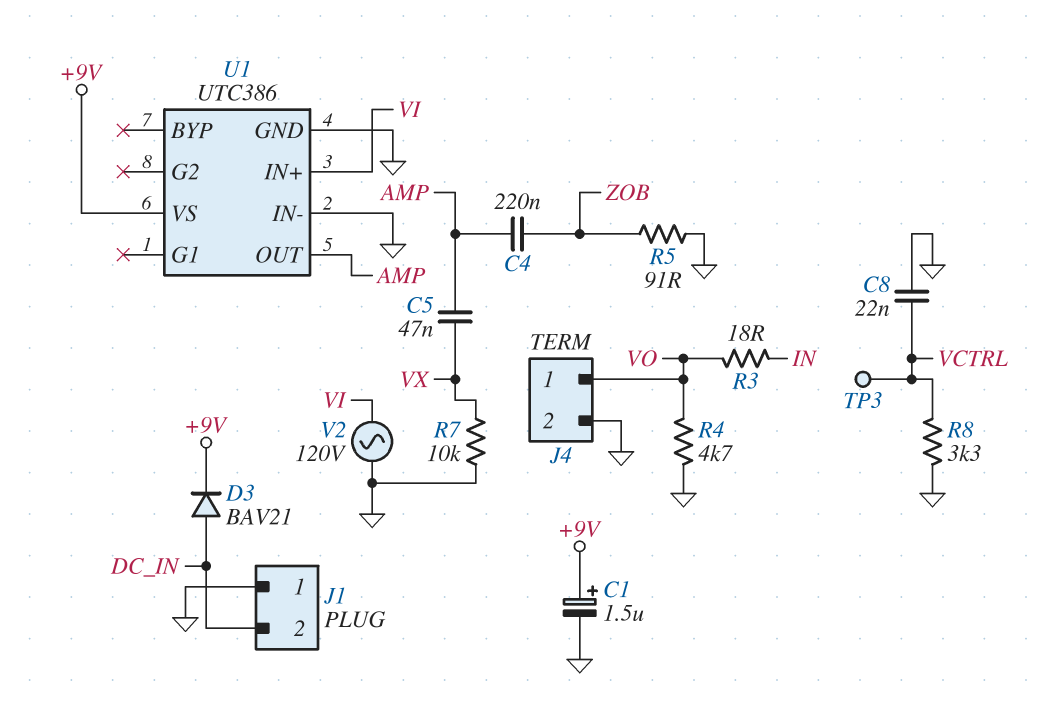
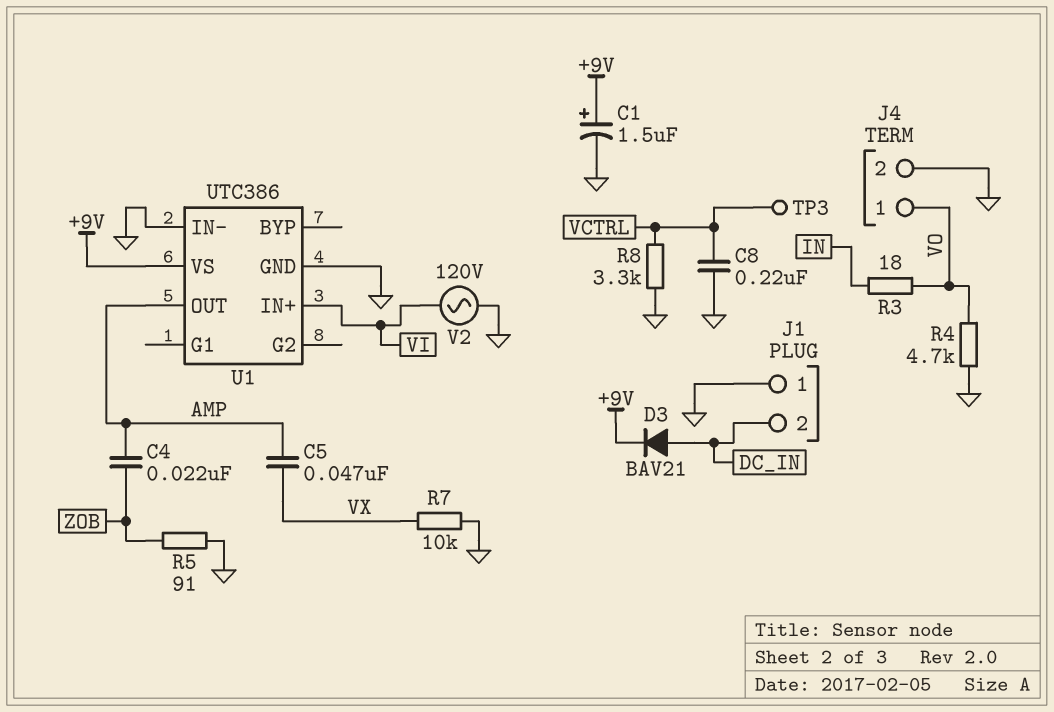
C4: 220nF (AMP, ZOB) -> 22nF (AMP, ZOB)
C8: 22nF (GND, VCTRL) -> 220nF (GND, VCTRL)

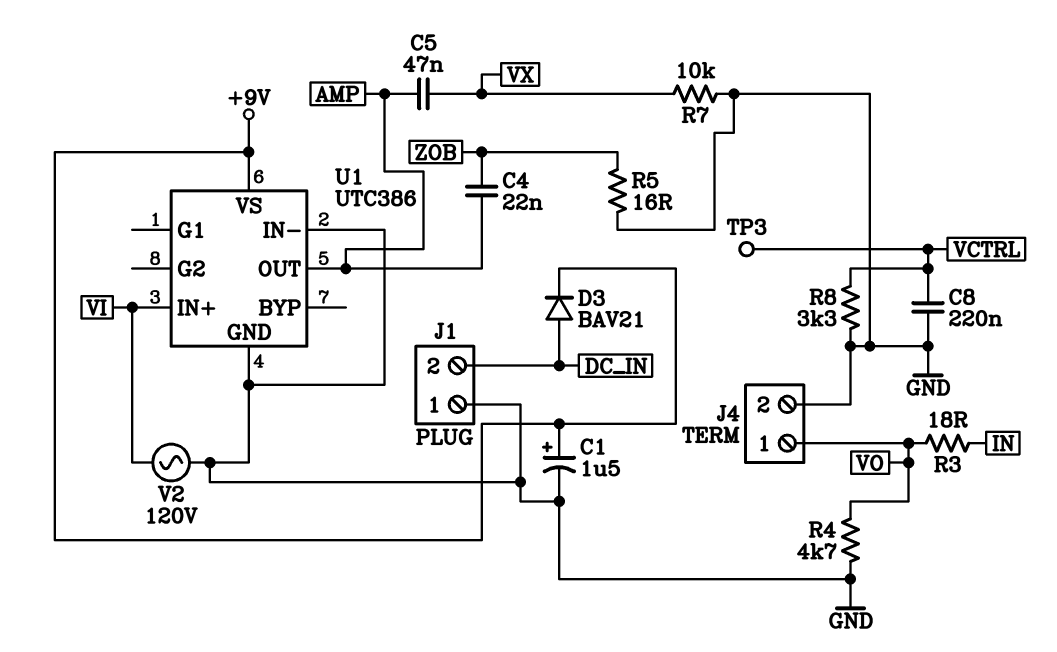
R5: 91 (GND, ZOB) -> 16 (GND, ZOB)

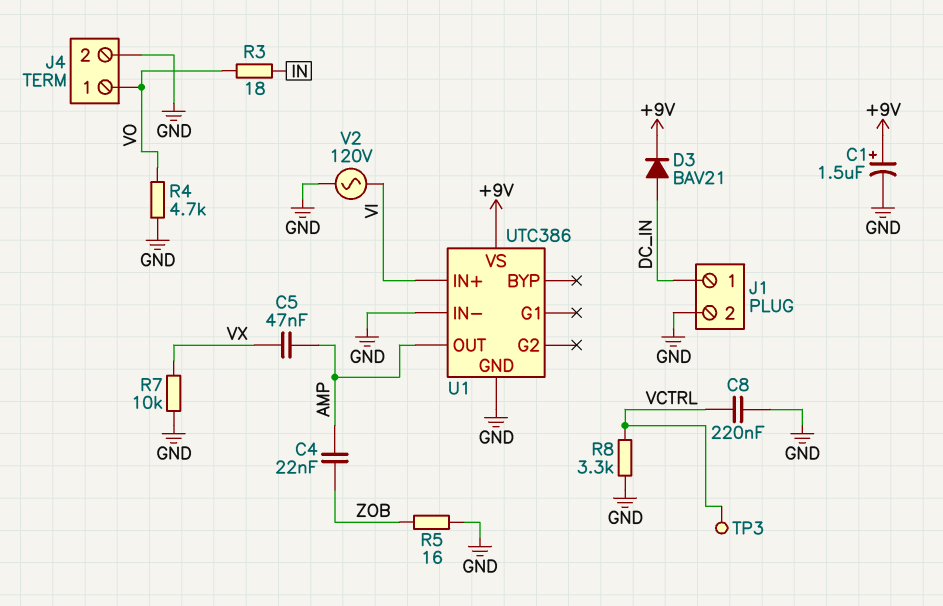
J1 pin 1: GND -> DC_IN
J1 pin 2: DC_IN -> GND

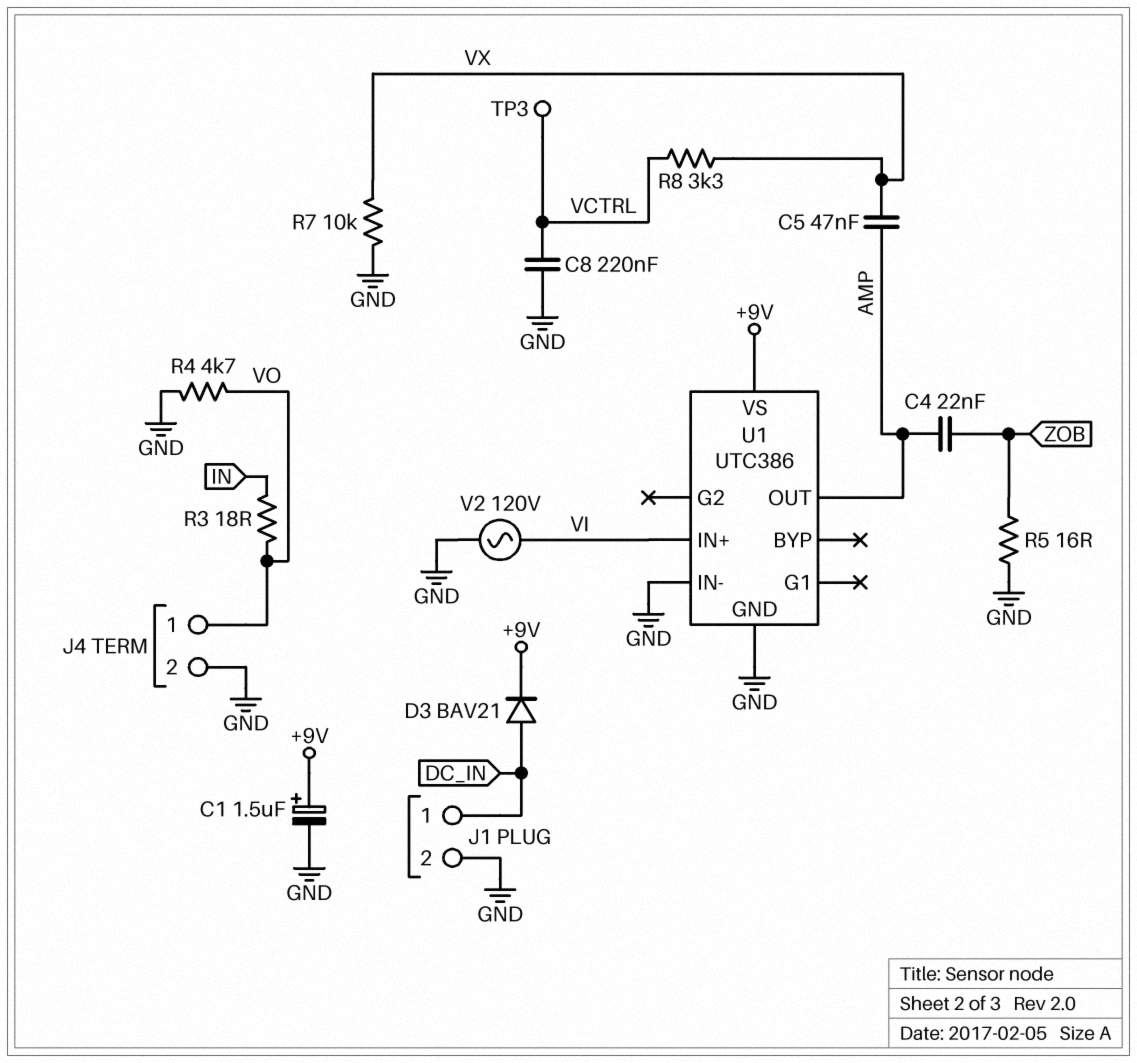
R8: 3.3k (GND, VCTRL) -> 3.3k (VCTRL, VX)

